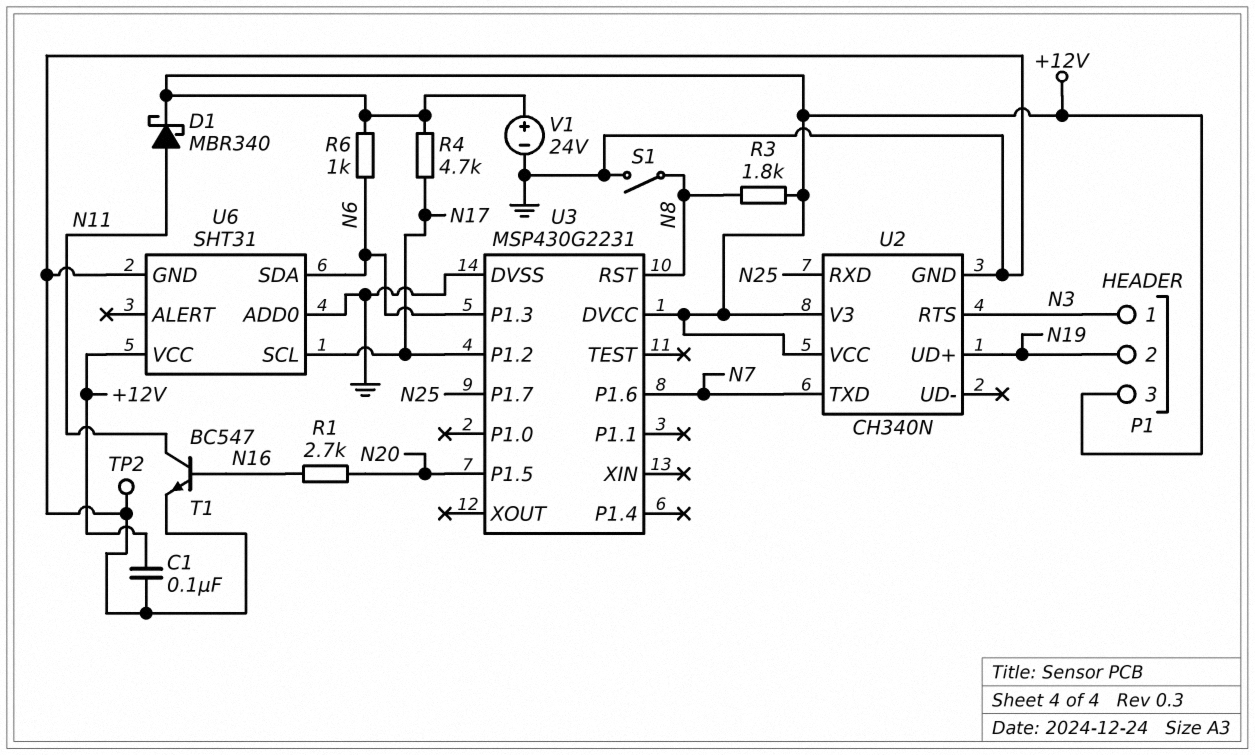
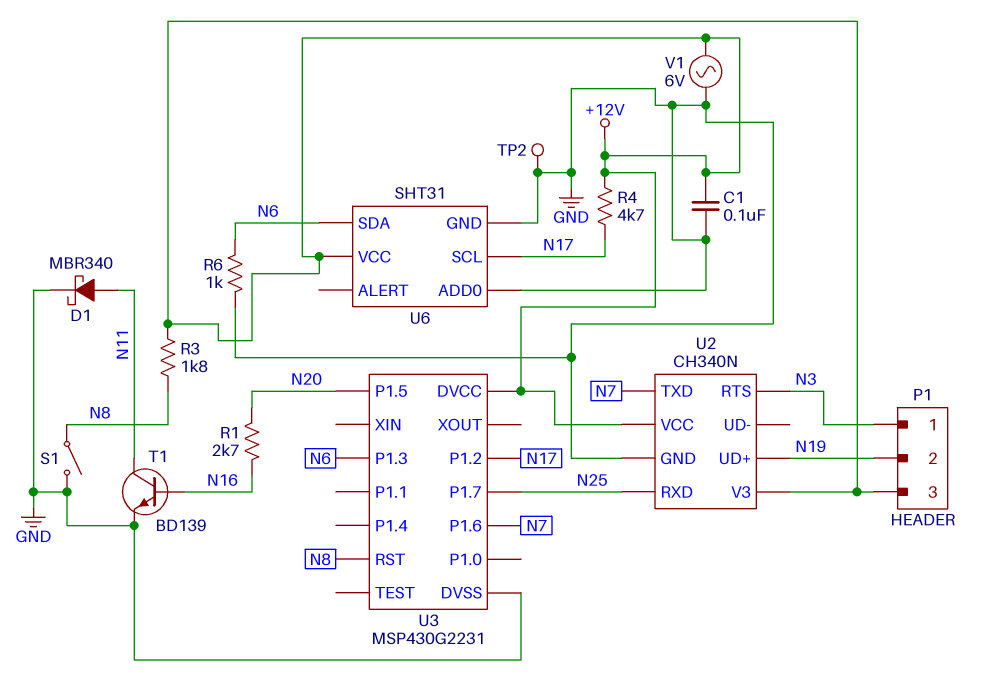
D1: schottky MBR340 (A N11, K +12V) -> schottky MBR340 (A N11, K GND)
R6: 1k (+12V, N6) -> 1k (GND, N6)
T1: NPN BC547 (B N16, C N11, E GND) -> NPN BD139 (B N16, C N11, E GND)
V1: 24V (plus +12V, minus GND) -> AC 6V (+12V, GND)

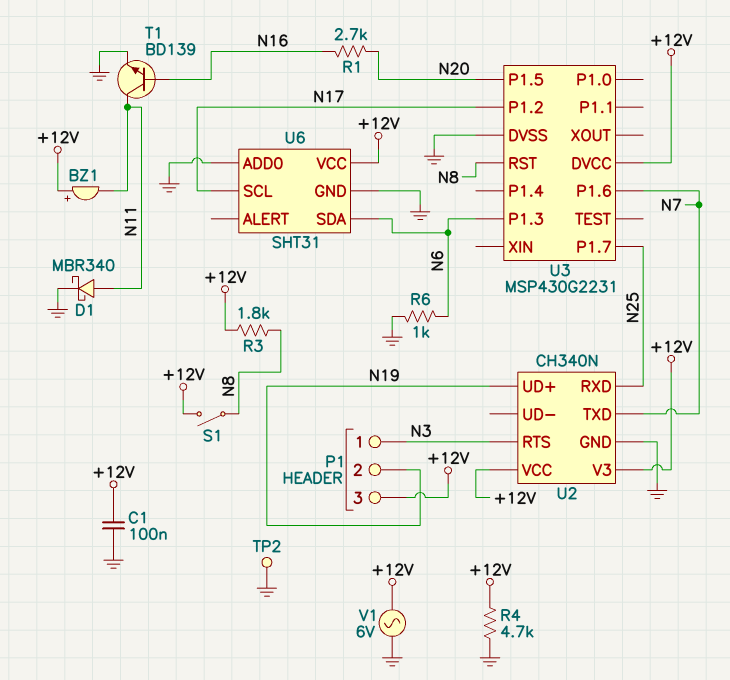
BZ1: none -> buzzer (plus +12V, minus N11)
R4: 4.7k (+12V, N17) -> 4.7k (+12V, GND)
S1: switch (GND, N8) -> switch (+12V, N8)

